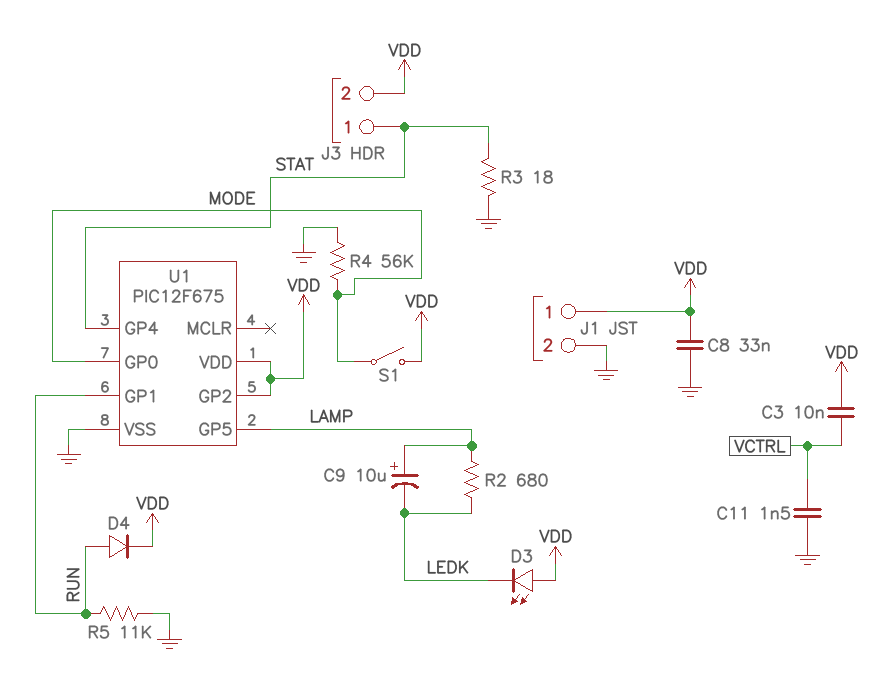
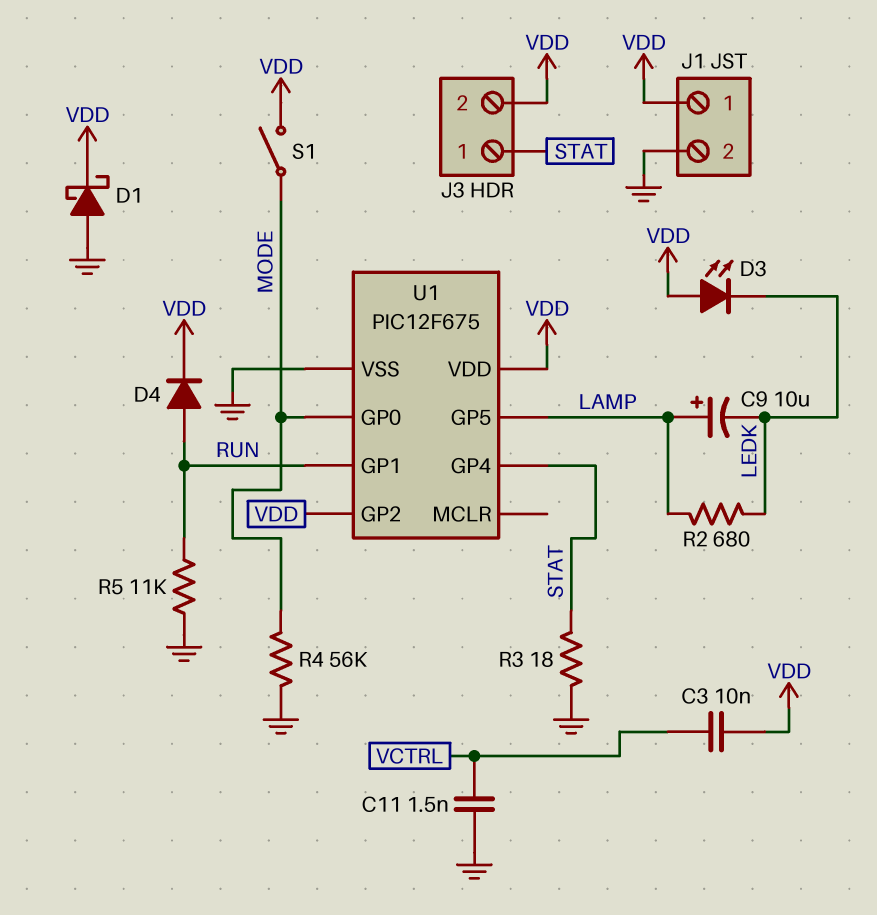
C8: 33nF (GND, VDD) -> none
D1: none -> schottky (A GND, K VDD)

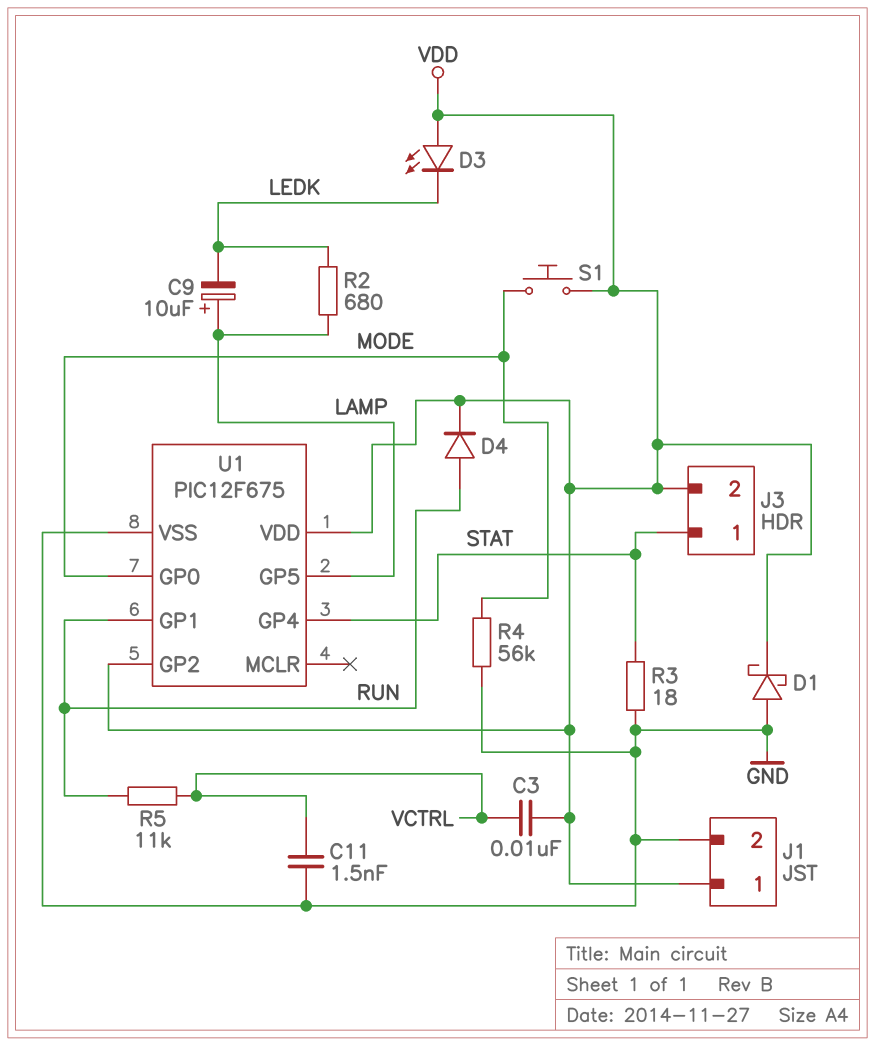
R5: 11k (GND, RUN) -> 11k (RUN, VCTRL)
S1: switch (MODE, VDD) -> button (MODE, VDD)

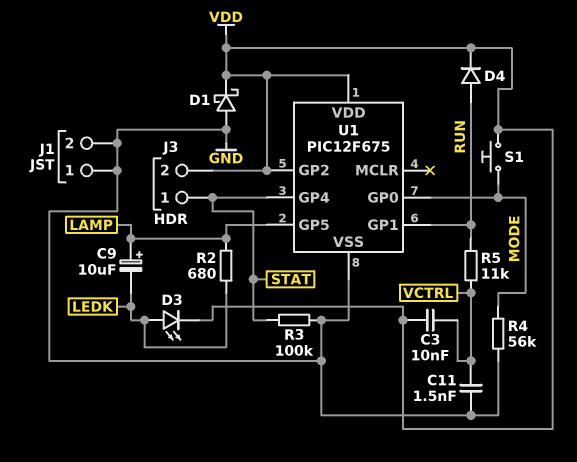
D3: LED (A VDD, K LEDK) -> LED (A LEDK, K VDD)
J1 pin 1: VDD -> GND
R3: 18 (GND, STAT) -> 100k (GND, STAT)

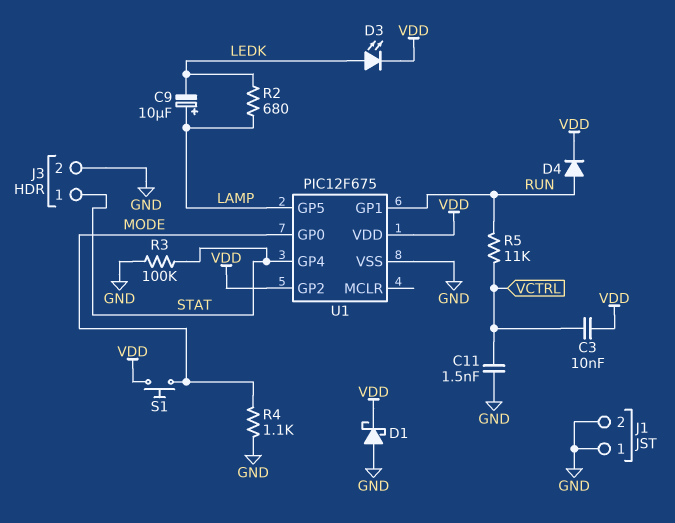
J3 pin 2: VDD -> GND
R4: 56k (GND, MODE) -> 1.1k (GND, MODE)

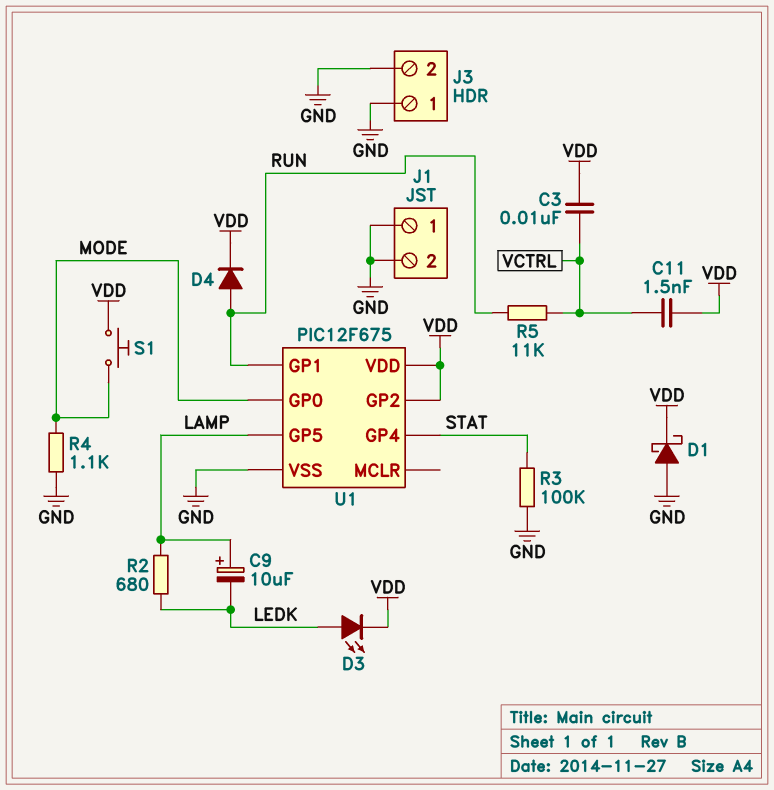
C11: 1.5nF (GND, VCTRL) -> 1.5nF (VCTRL, VDD)
J3 pin 1: STAT -> GND

